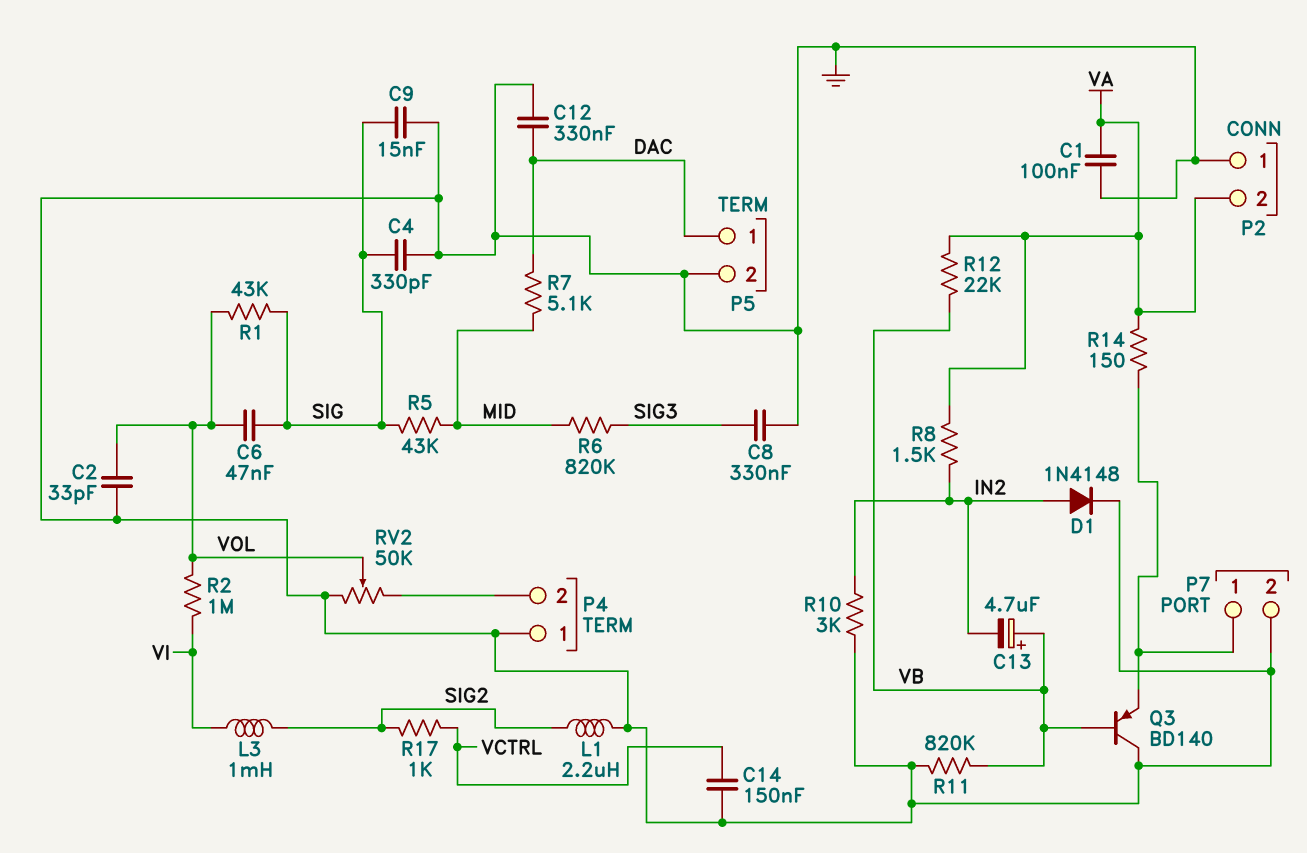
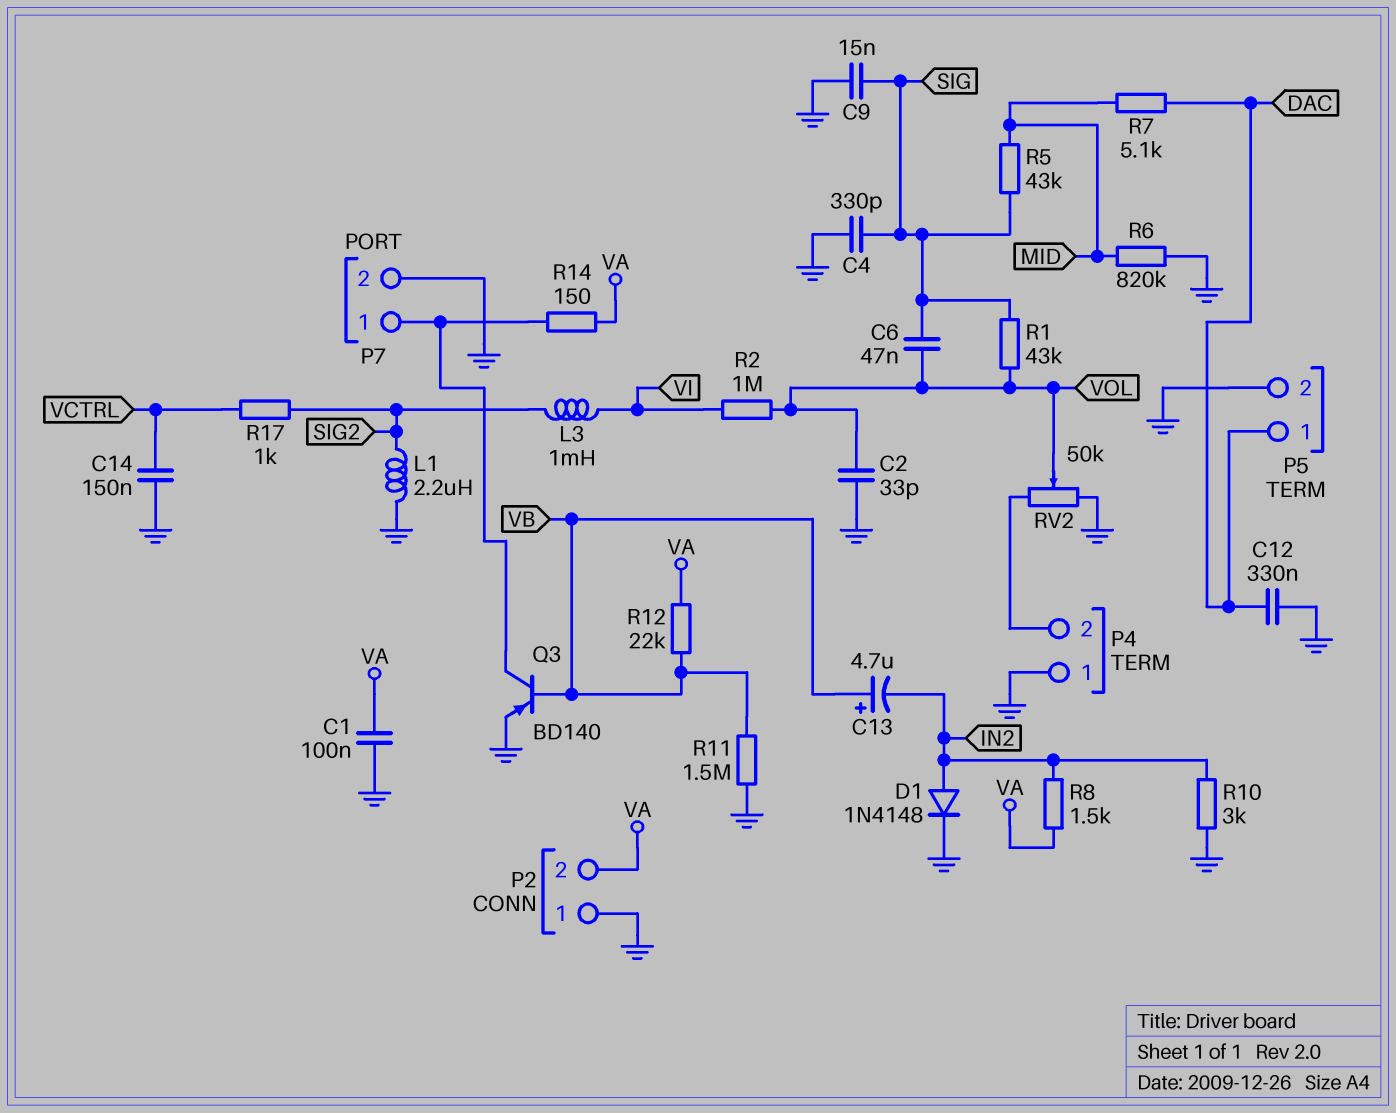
C8: 330nF (GND, SIG3) -> none
Q3: PNP BD140 (B VB, C GND, E P7/1) -> PNP BD140 (B VB, C P7/1, E GND)
R6: 820k (MID, SIG3) -> 820k (GND, MID)
R11: 820k (GND, VB) -> 1.5M (GND, VB)

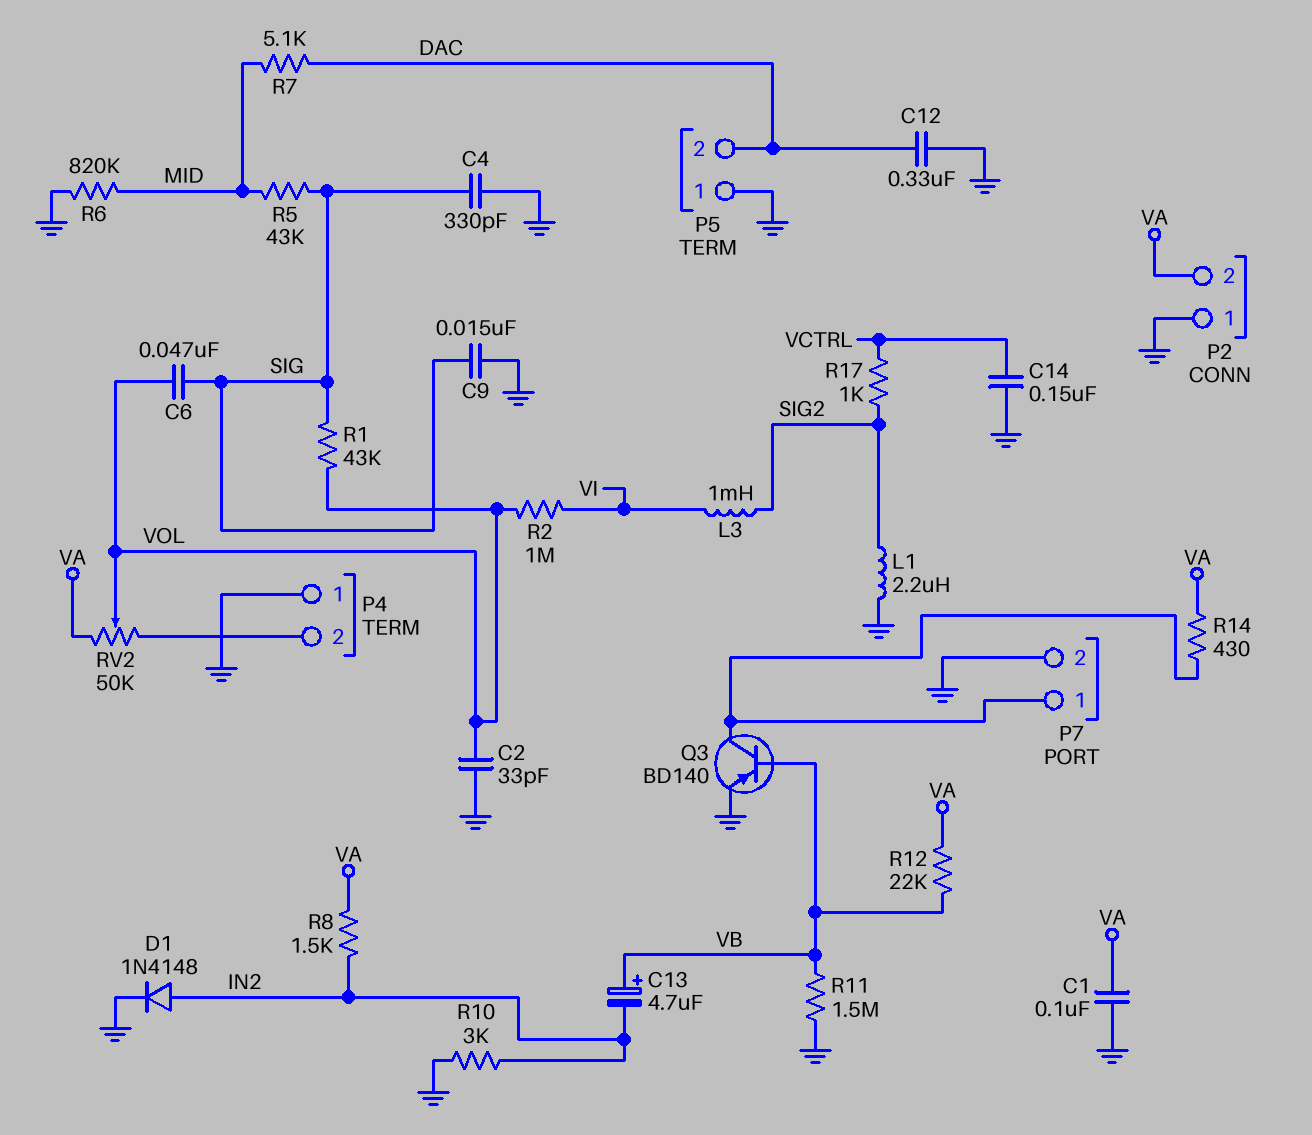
P5 pin 1: DAC -> GND
P5 pin 2: GND -> DAC
R14: 150 (P7/1, VA) -> 430 (P7/1, VA)
RV2: 50k (GND, P4/2, wiper VOL) -> 50k (P4/2, VA, wiper VOL)

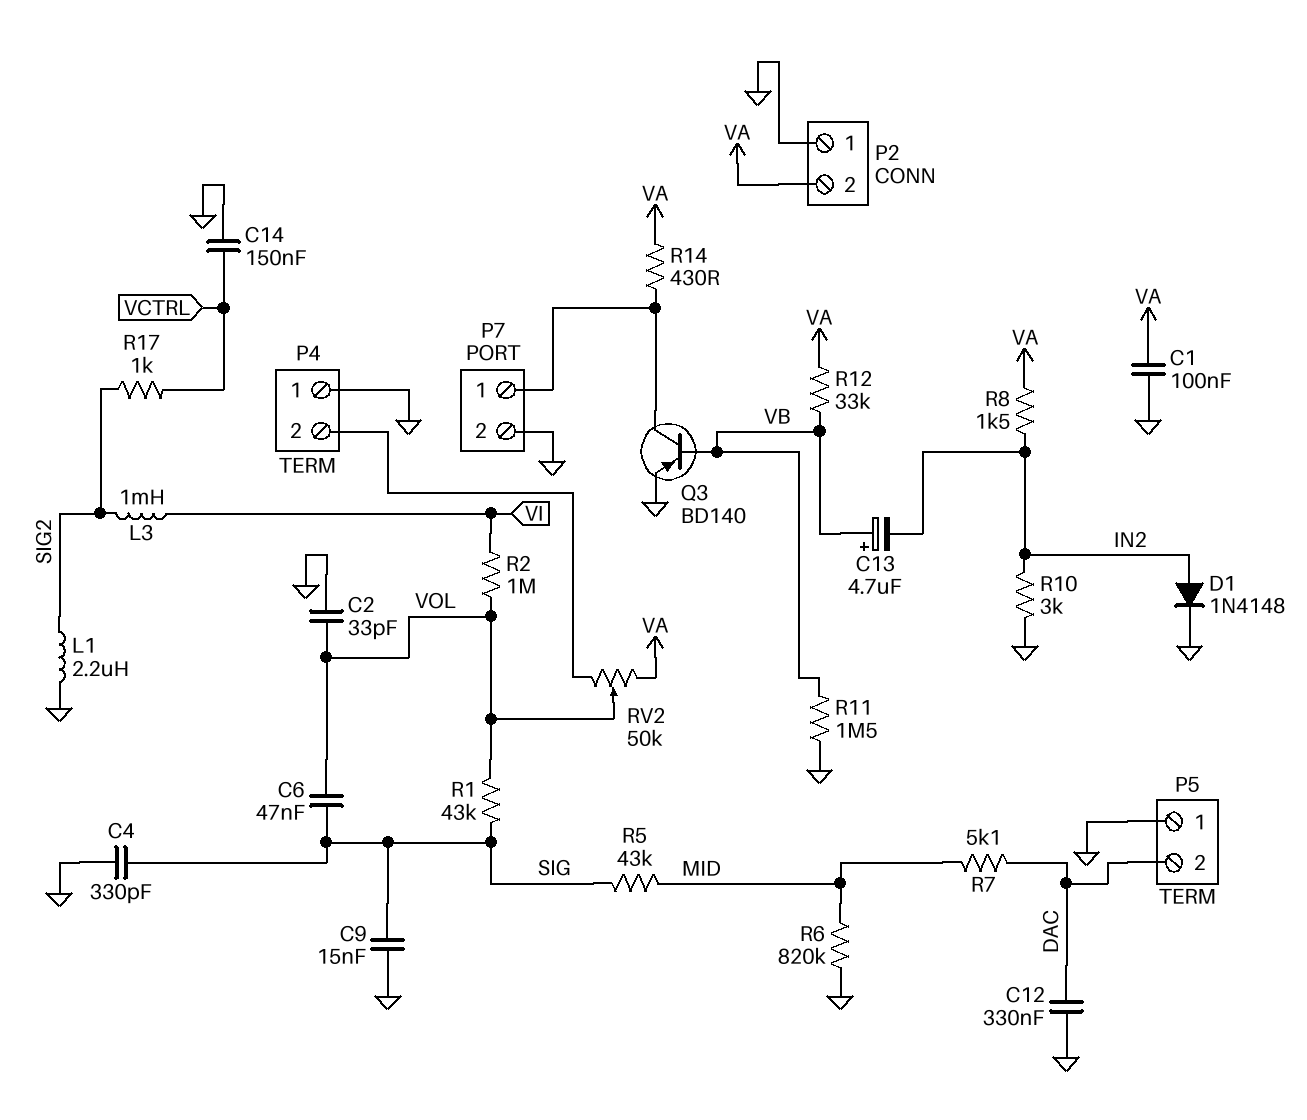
R12: 22k (VA, VB) -> 33k (VA, VB)

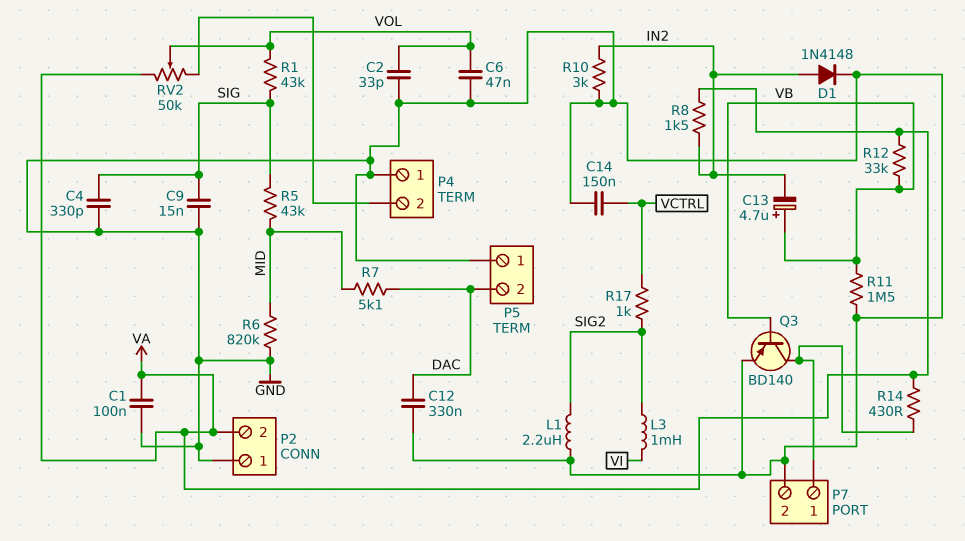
C6: 47nF (SIG, VOL) -> 47nF (GND, VOL)
R2: 1M (VI, VOL) -> none

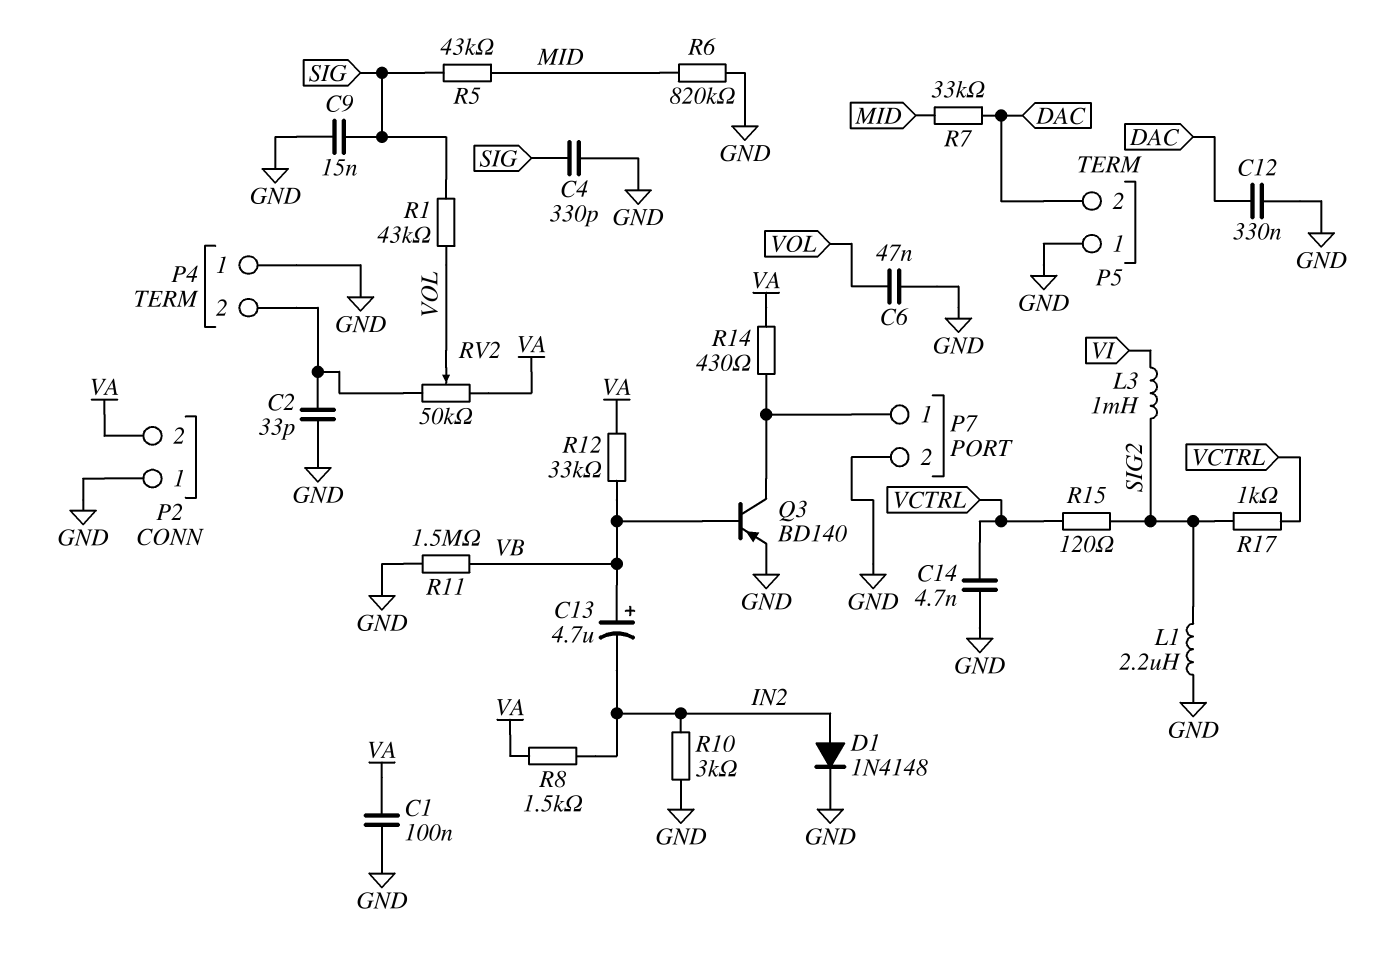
C2: 33pF (GND, VOL) -> 33pF (GND, P4/2)
C14: 150nF (GND, VCTRL) -> 4.7nF (GND, VCTRL)
R7: 5.1k (DAC, MID) -> 33k (DAC, MID)
R15: none -> 120 (SIG2, VCTRL)

